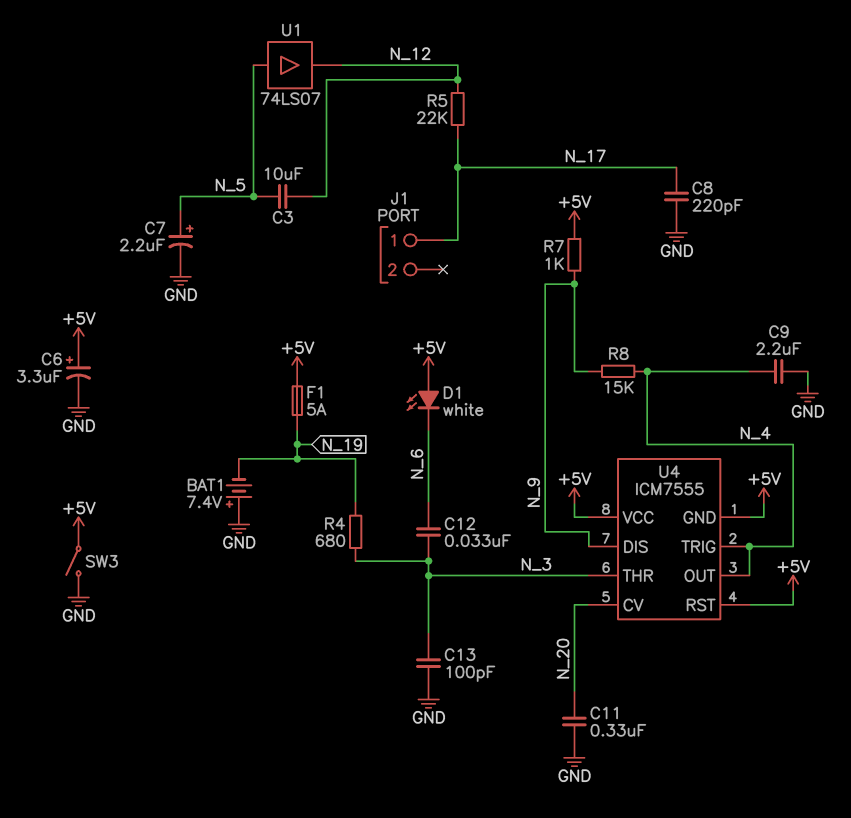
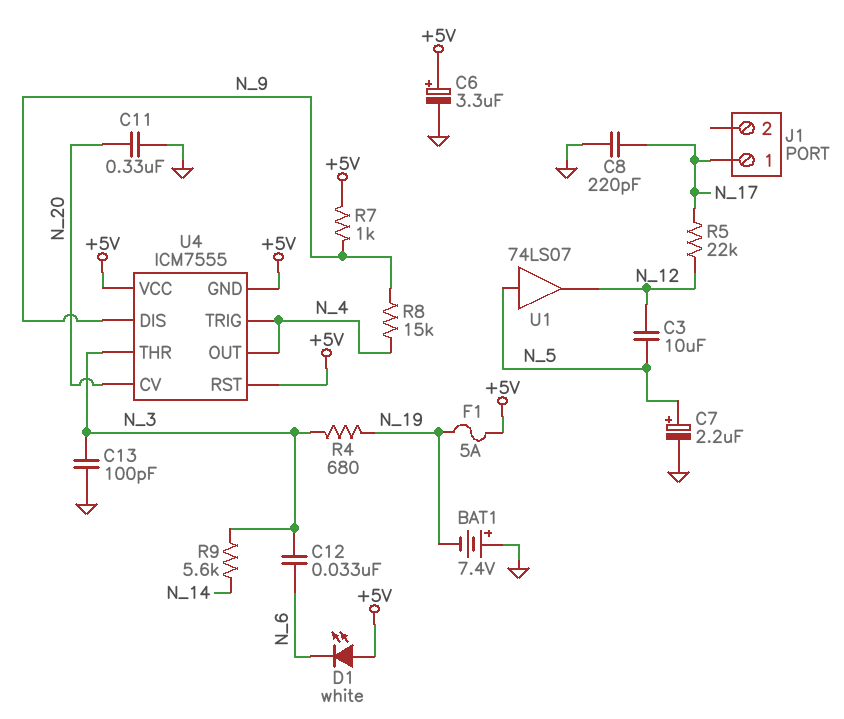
C9: 2.2uF (GND, N_4) -> none
R9: none -> 5.6k (N_3, N_14)
SW3: switch (+5V, GND) -> none

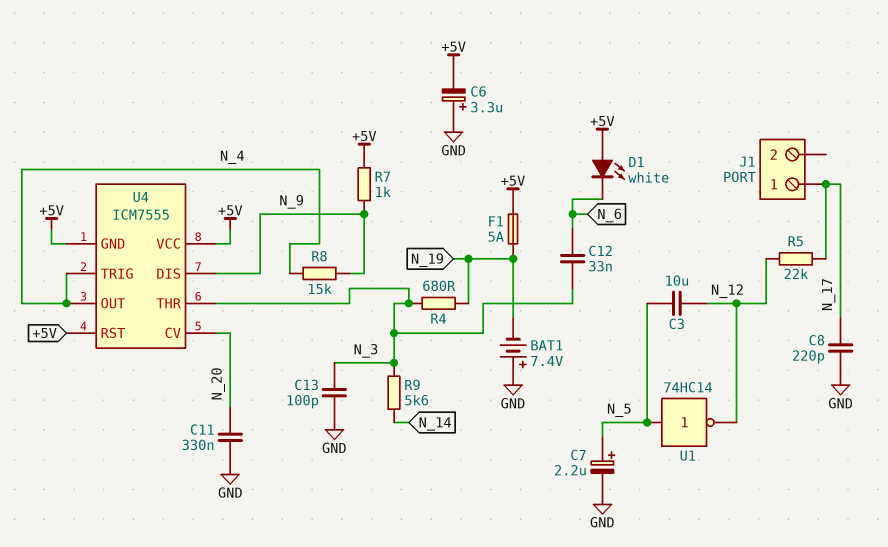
C6: 3.3uF (plus +5V, minus GND) -> 3.3uF (plus GND, minus +5V)
U1: buffer 74LS07 (in N_5, out N_12) -> NOT 74HC14 (in N_5, out N_12)

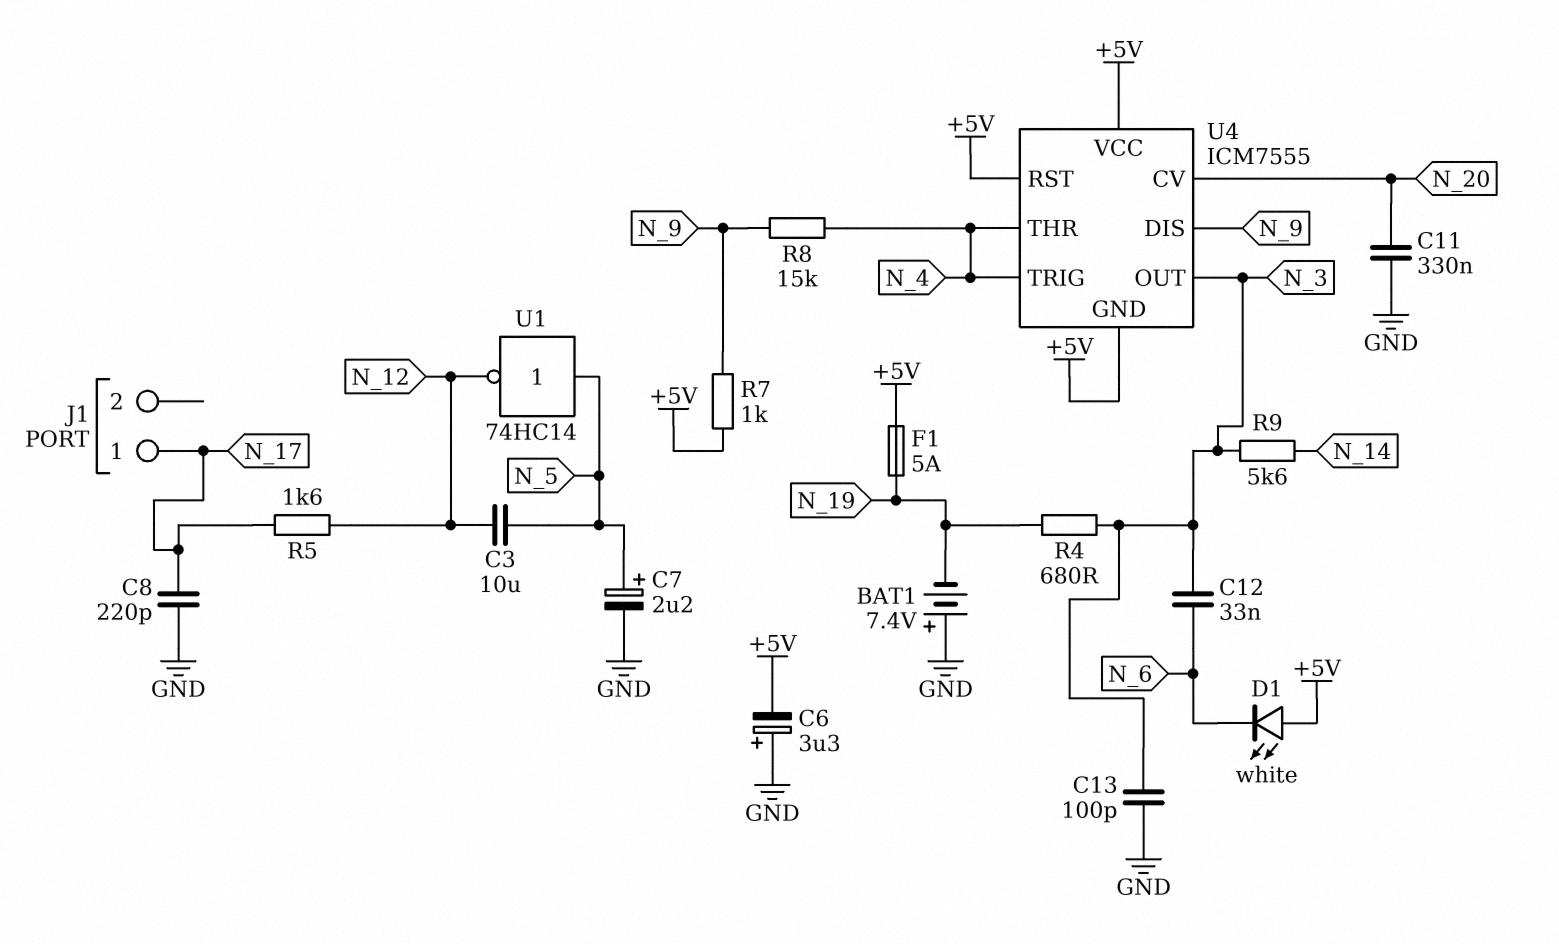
R5: 22k (N_12, N_17) -> 1.6k (N_12, N_17)
U4 pin OUT: N_4 -> N_3
U4 pin THR: N_3 -> N_4

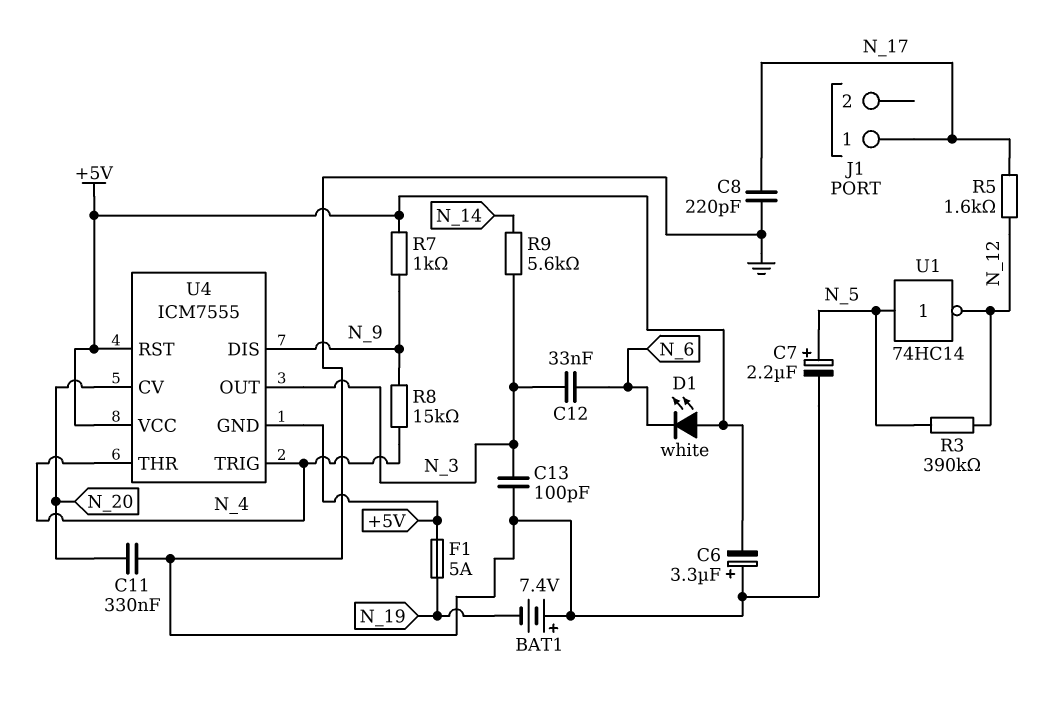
C3: 10uF (N_5, N_12) -> none
R3: none -> 390k (N_5, N_12)
R4: 680 (N_3, N_19) -> none

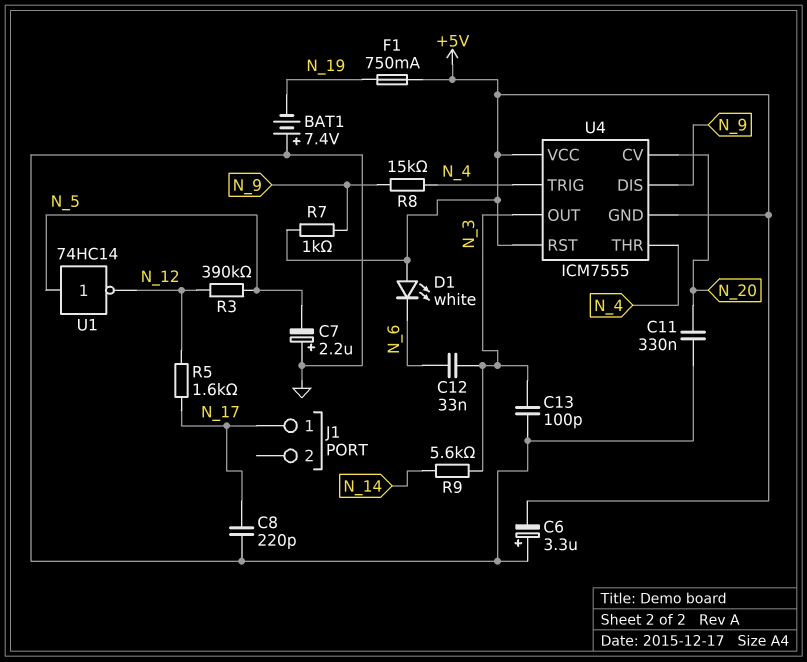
C7: 2.2uF (plus N_5, minus GND) -> 2.2uF (plus GND, minus N_5)
F1: 5A (+5V, N_19) -> 750mA (+5V, N_19)

